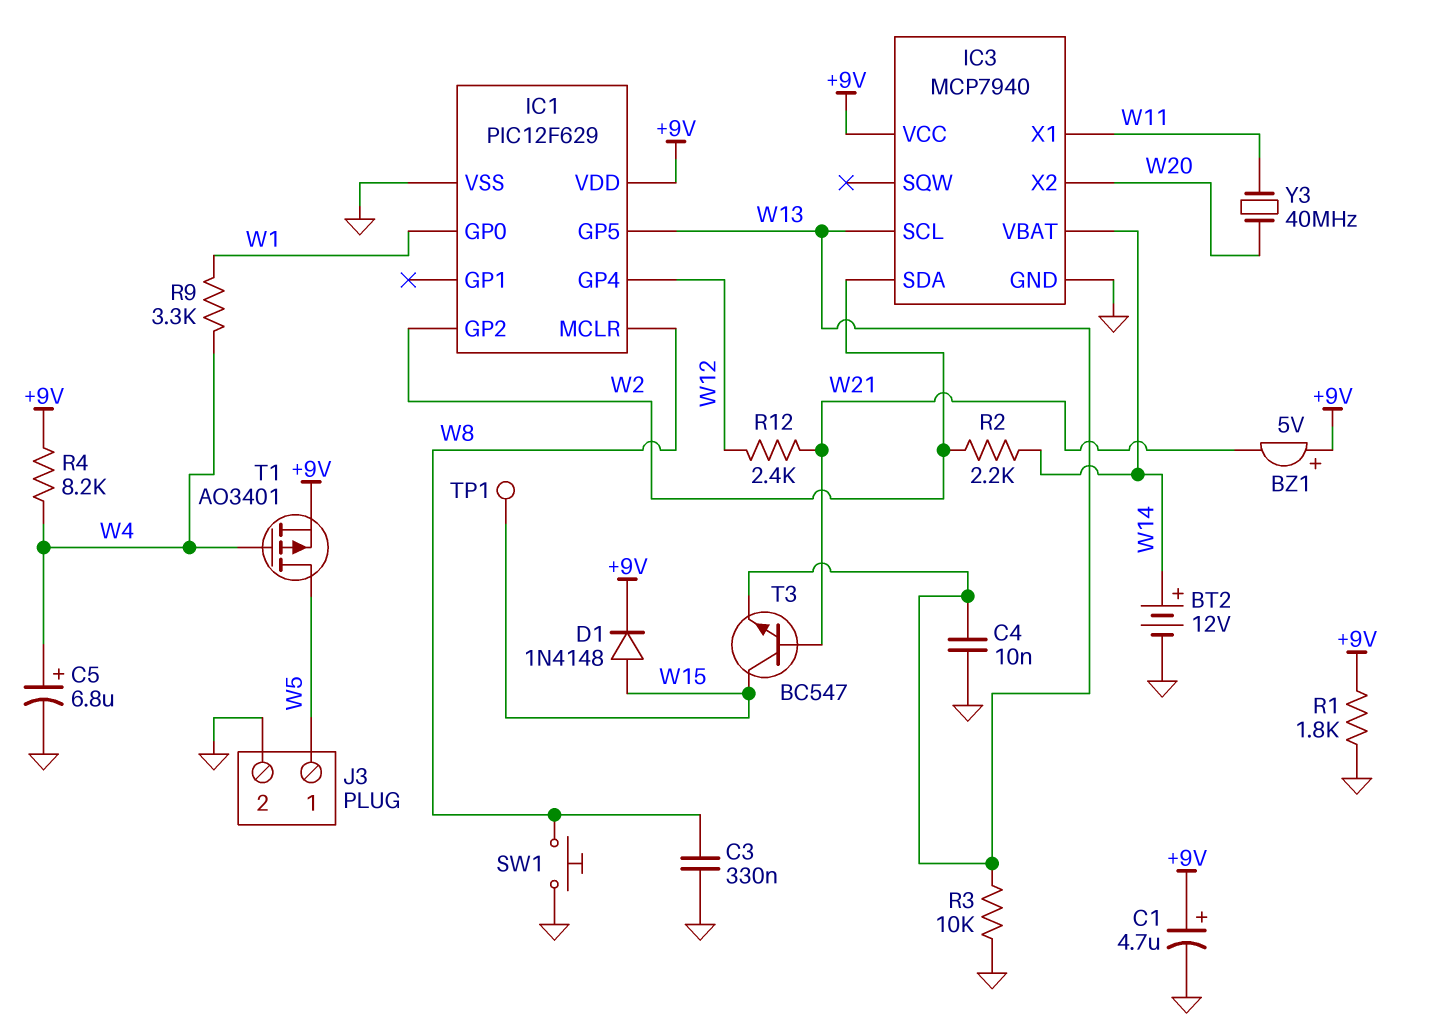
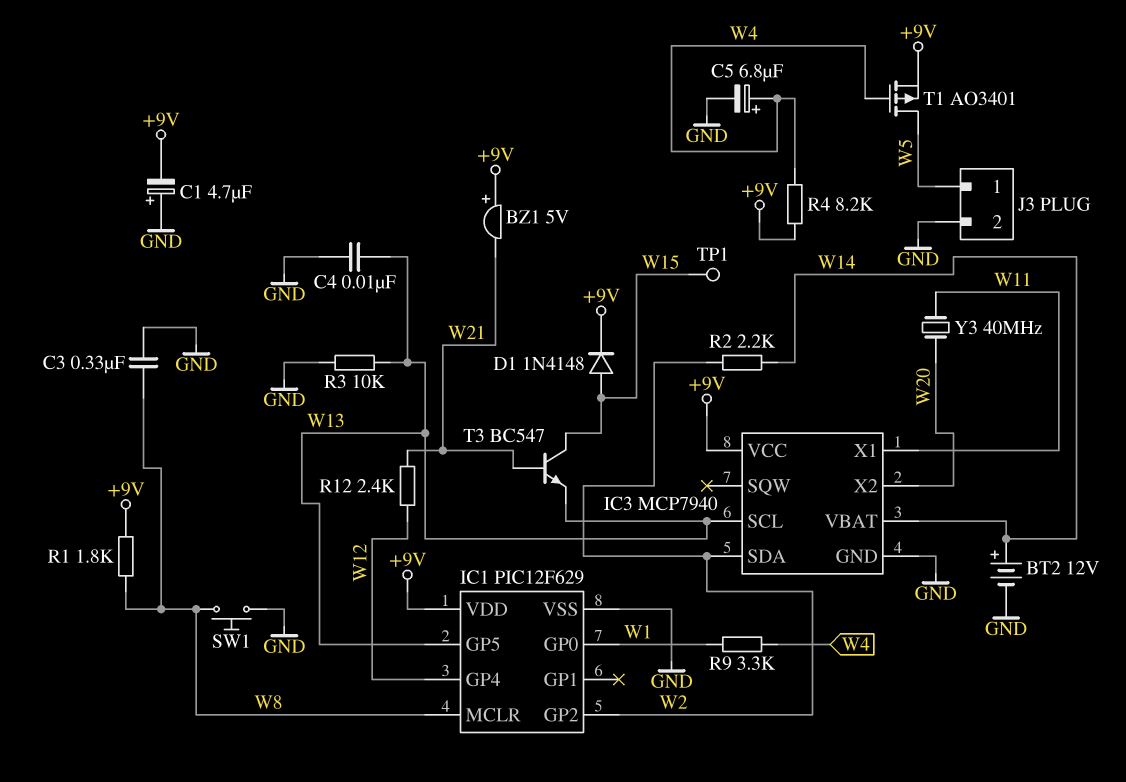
C1: 4.7uF (plus +9V, minus GND) -> 4.7uF (plus GND, minus +9V)
R1: 1.8k (+9V, GND) -> 1.8k (+9V, W8)

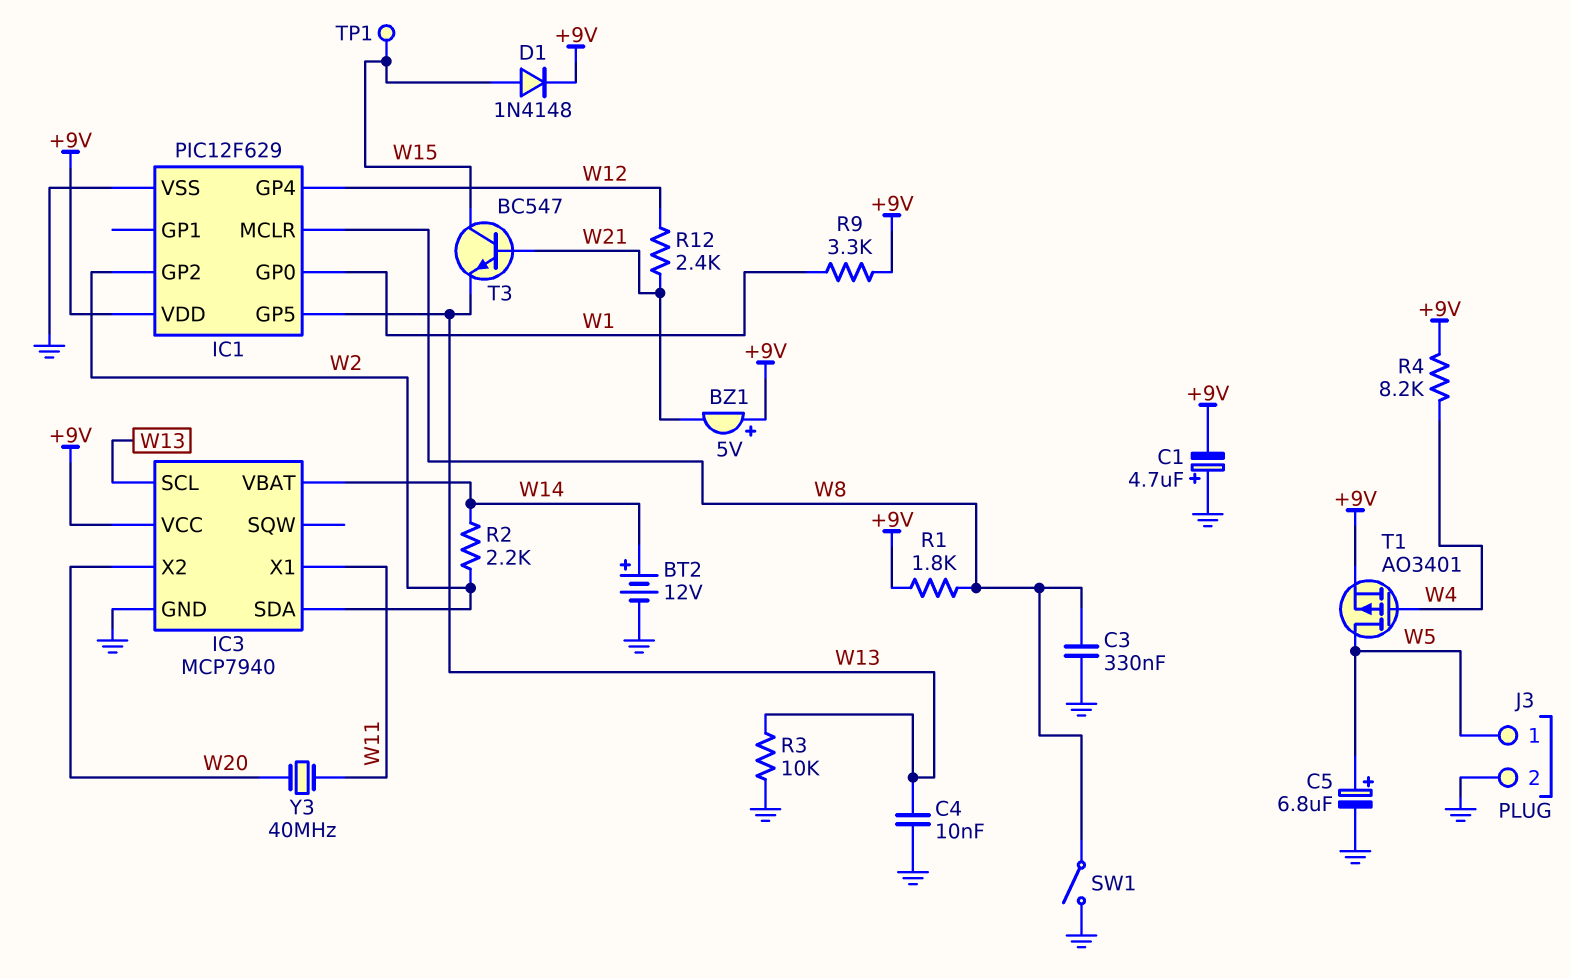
C5: 6.8uF (plus W4, minus GND) -> 6.8uF (plus W5, minus GND)
R9: 3.3k (W1, W4) -> 3.3k (+9V, W1)
SW1: button (GND, W8) -> switch (GND, W8)

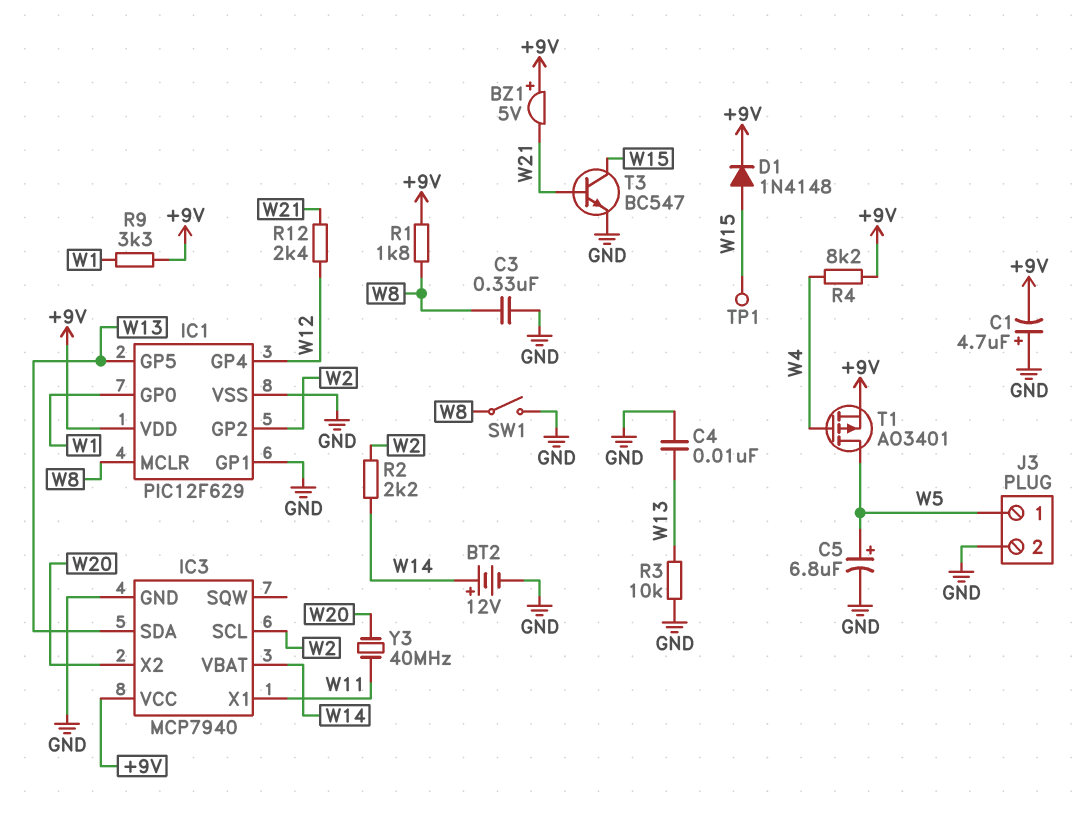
IC1 pin GP1: none -> GND
IC3 pin SCL: W13 -> W2
IC3 pin SDA: W2 -> W13
T3: NPN BC547 (B W21, C W15, E W13) -> NPN BC547 (B W21, C W15, E GND)

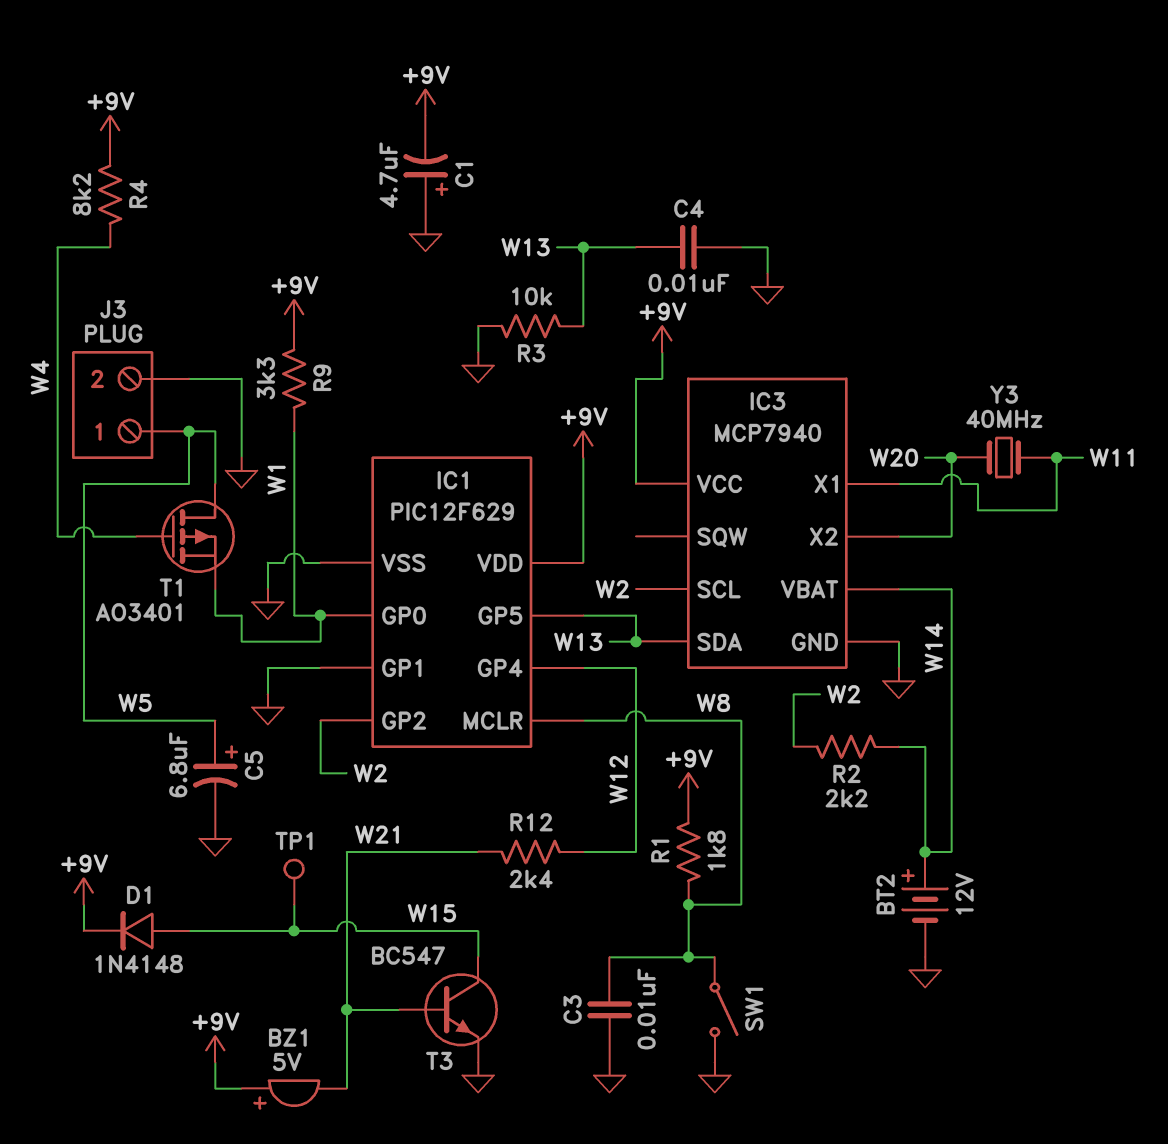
C3: 330nF (GND, W8) -> 10nF (GND, W8)
T1: PMOS AO3401 (G W4, D W5, S +9V) -> PMOS AO3401 (G W4, D W5, S W1)

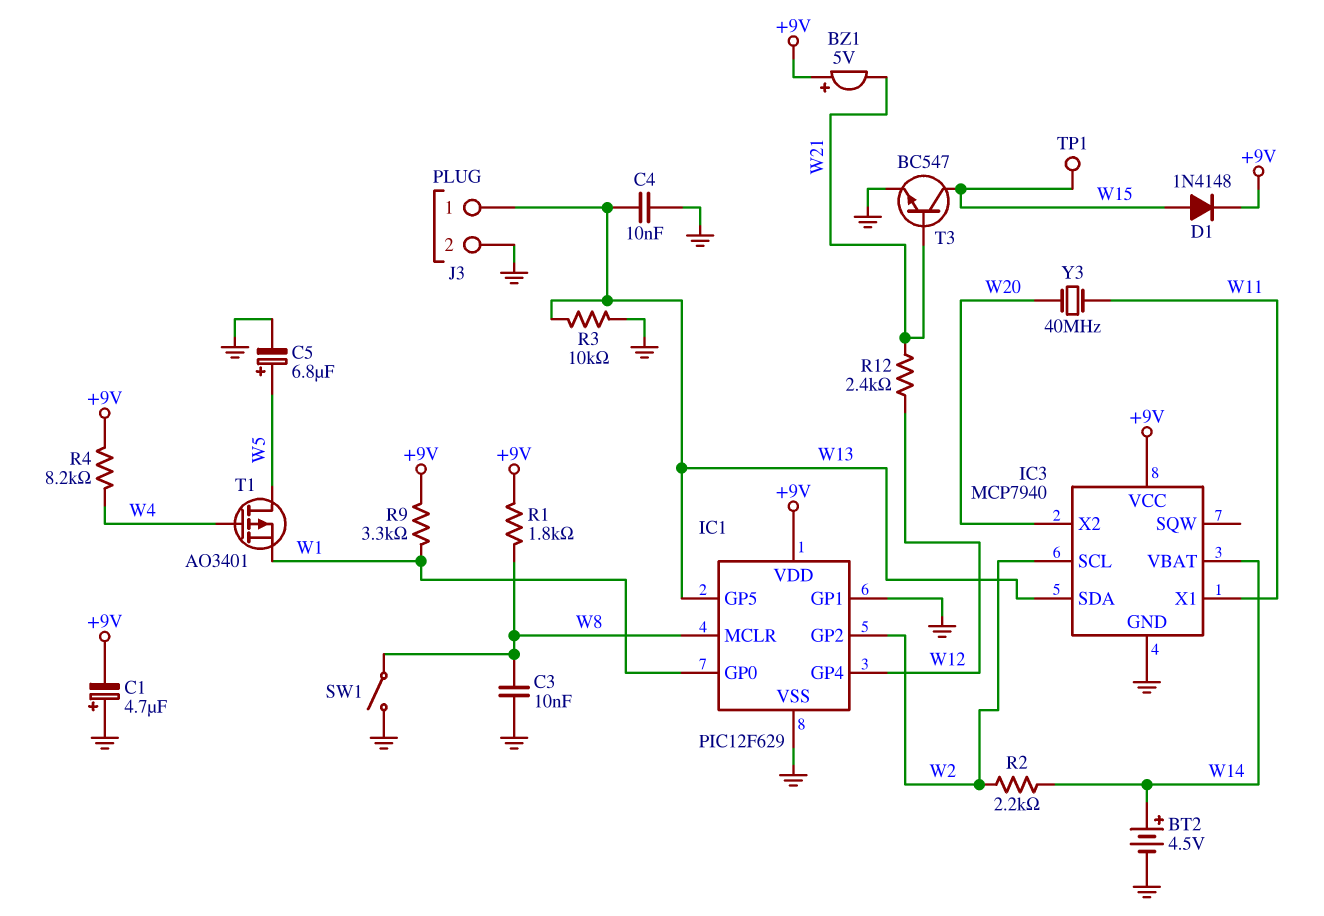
BT2: 12V (plus W14, minus GND) -> 4.5V (plus W14, minus GND)
J3 pin 1: W5 -> W13

